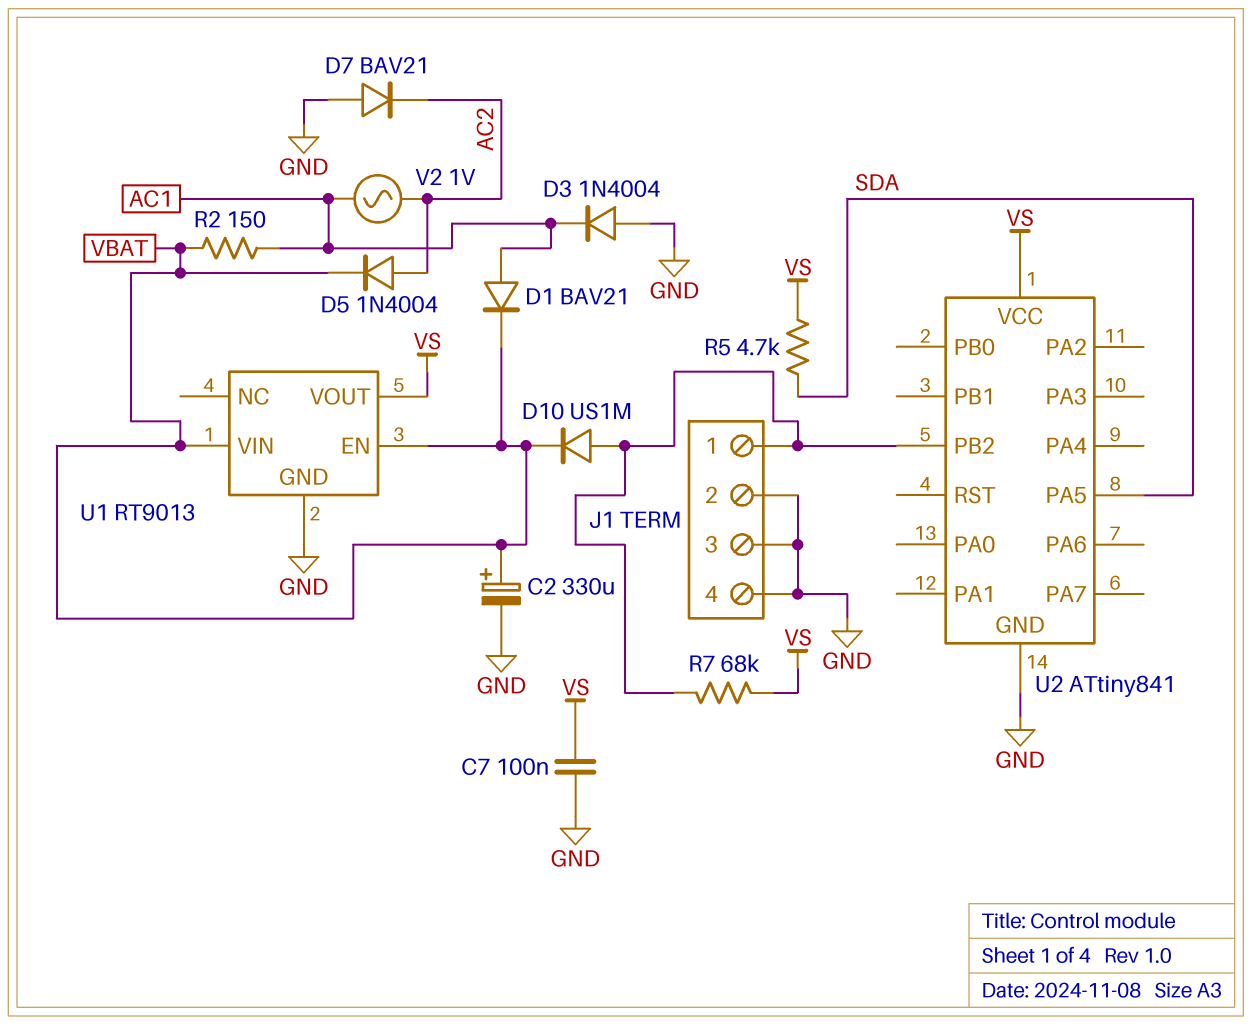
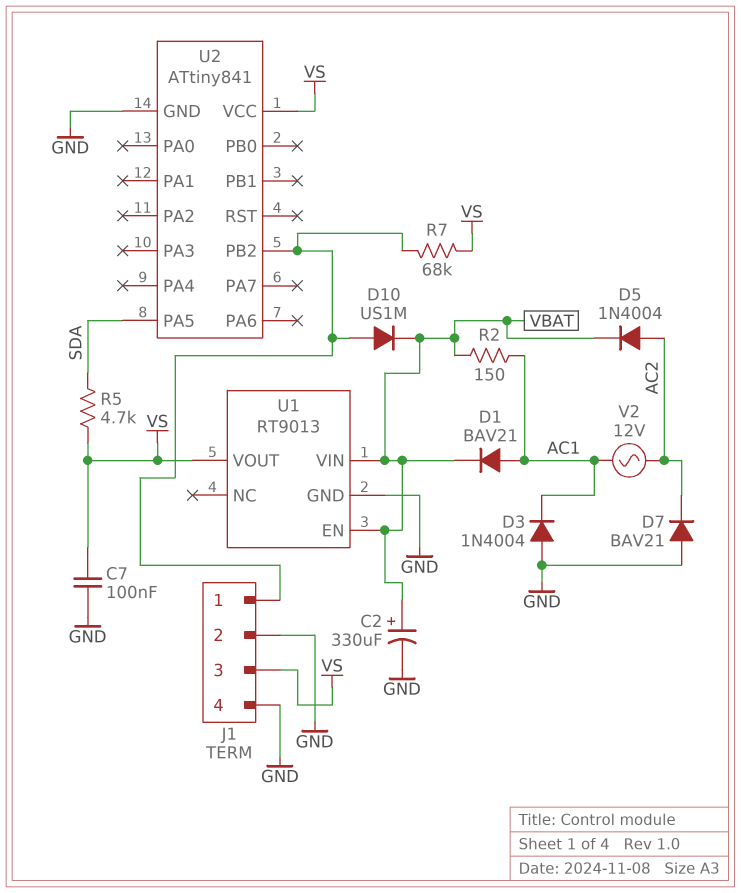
J1 pin 3: GND -> VS
V2: AC 1V (AC1, AC2) -> AC 12V (AC1, AC2)

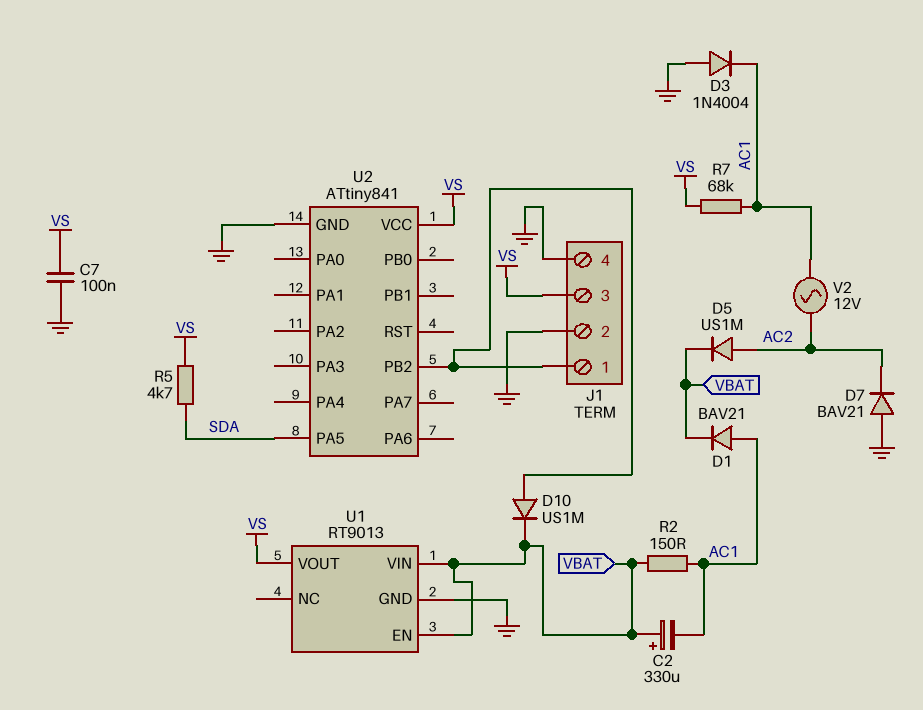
C2: 330uF (plus VBAT, minus GND) -> 330uF (plus VBAT, minus AC1)
D5: diode 1N4004 (A AC2, K VBAT) -> diode US1M (A AC2, K VBAT)
R7: 68k (J1/1, VS) -> 68k (AC1, VS)

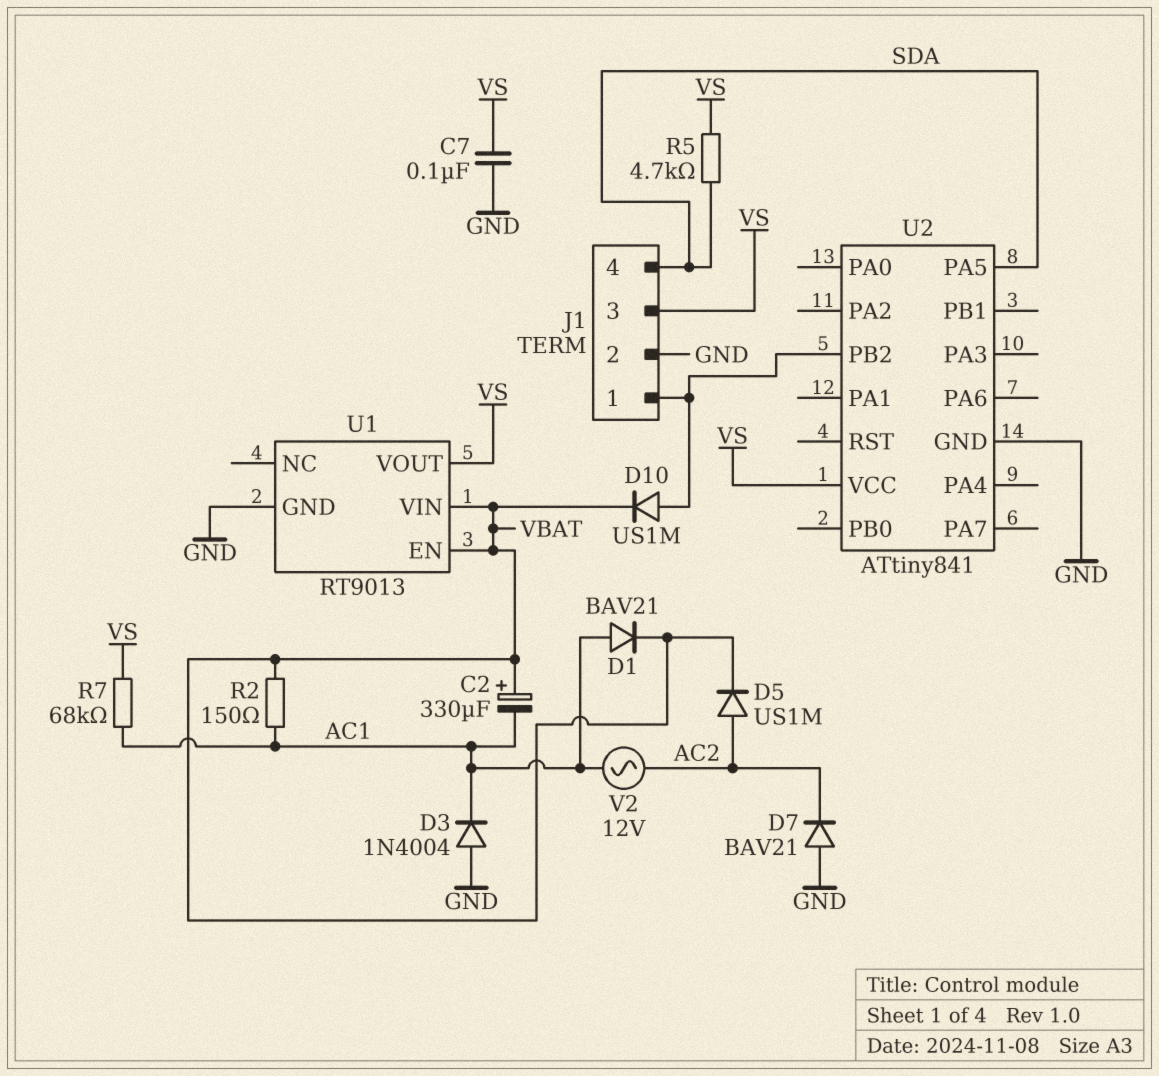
J1 pin 4: GND -> SDA

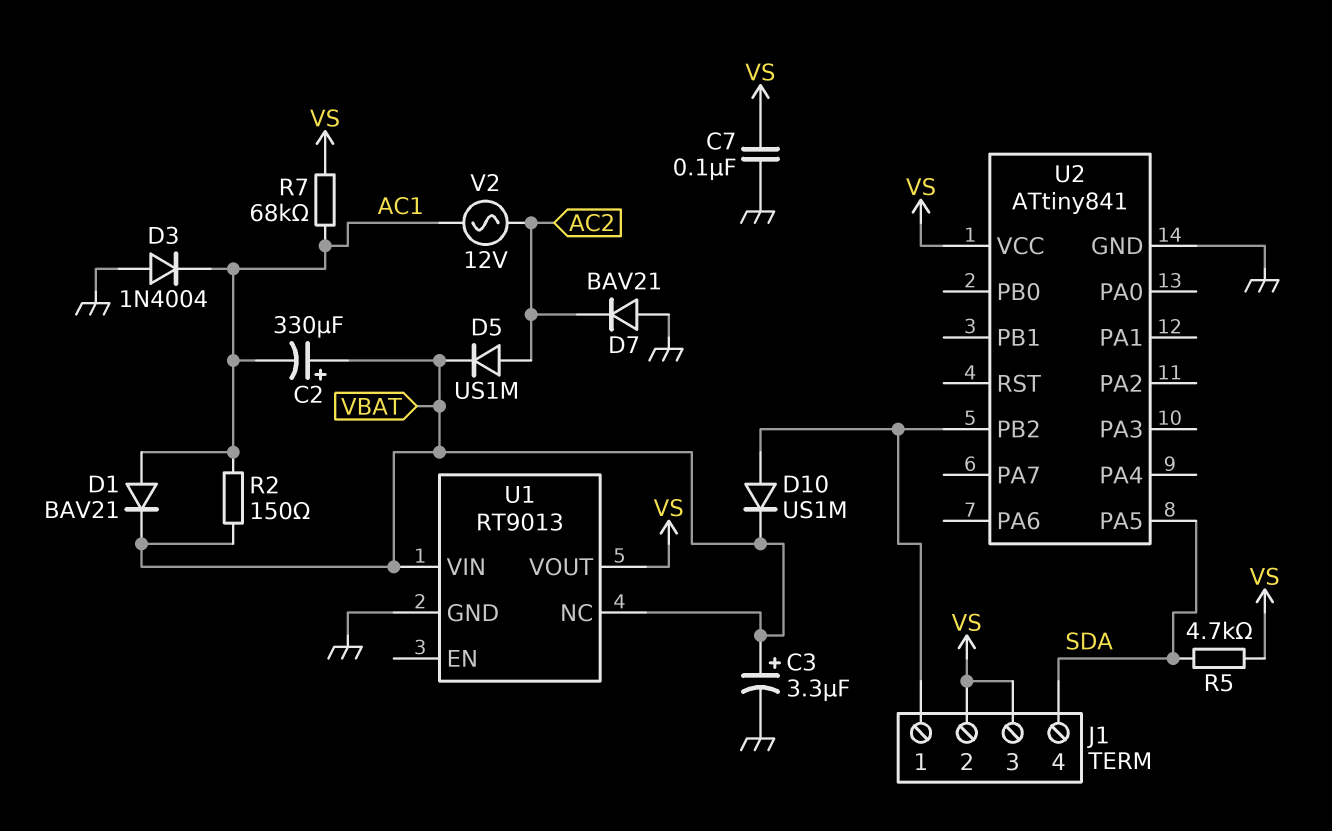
C3: none -> 3.3uF (plus VBAT, minus GND)
J1 pin 2: GND -> VS
U1 pin EN: VBAT -> none
U1 pin NC: none -> VBAT

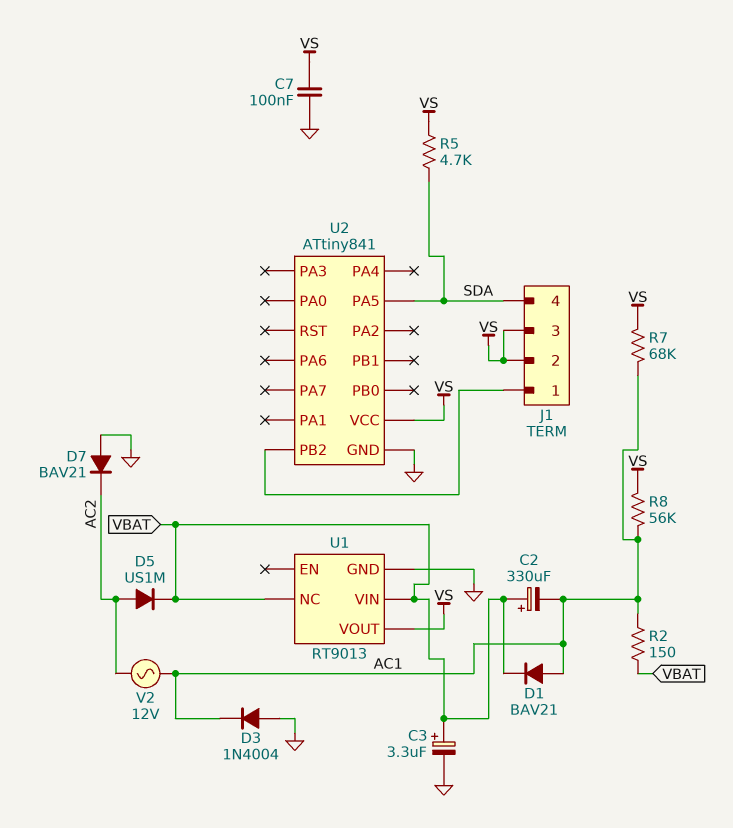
D10: diode US1M (A J1/1, K VBAT) -> none
R8: none -> 56k (AC1, VS)

